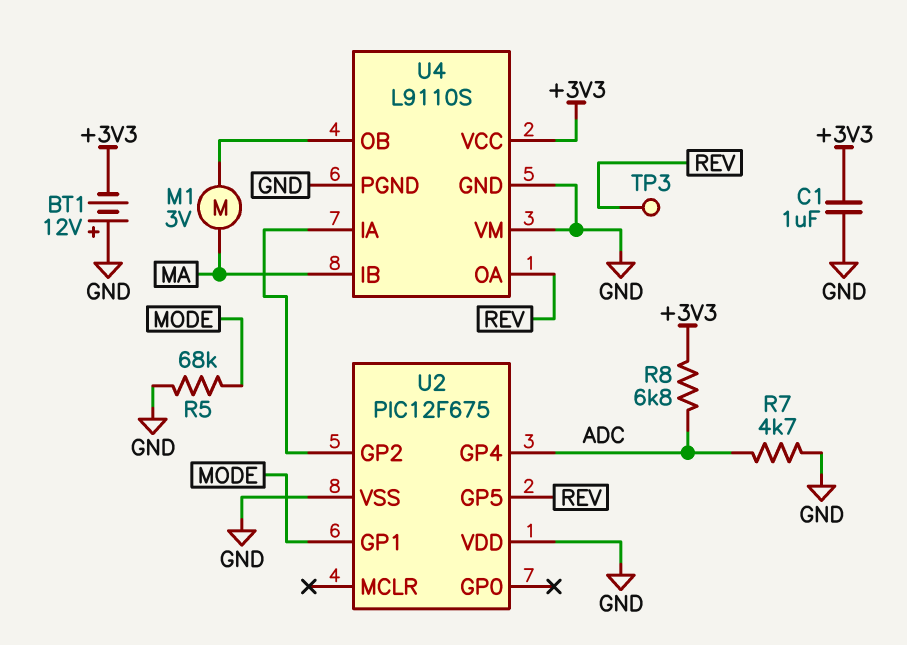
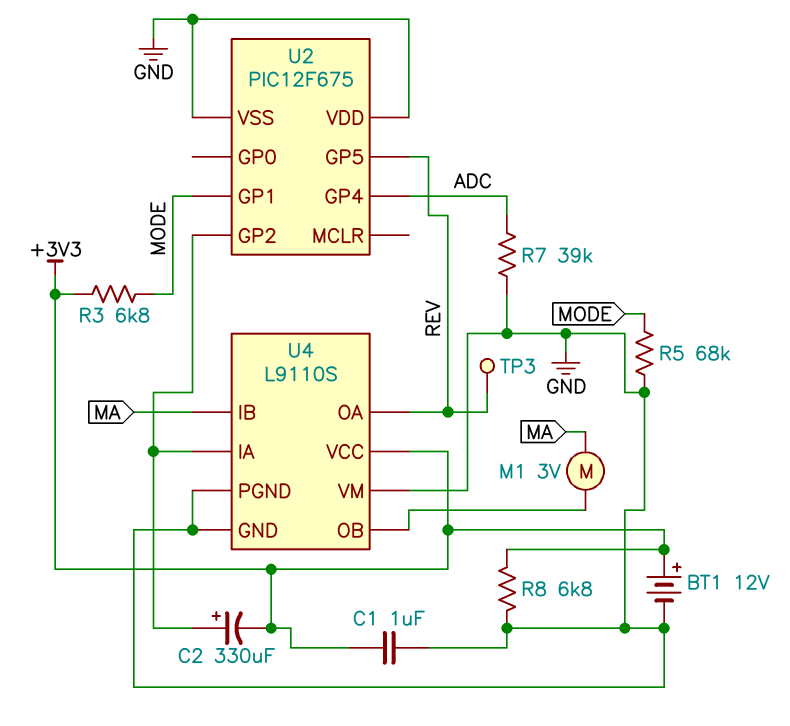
BT1: 12V (plus GND, minus +3V3) -> 12V (plus +3V3, minus GND)
C2: none -> 330uF (plus U2/GP2, minus +3V3)
R3: none -> 6.8k (+3V3, MODE)
R7: 4.7k (ADC, GND) -> 39k (ADC, GND)
R8: 6.8k (+3V3, ADC) -> 6.8k (+3V3, GND)

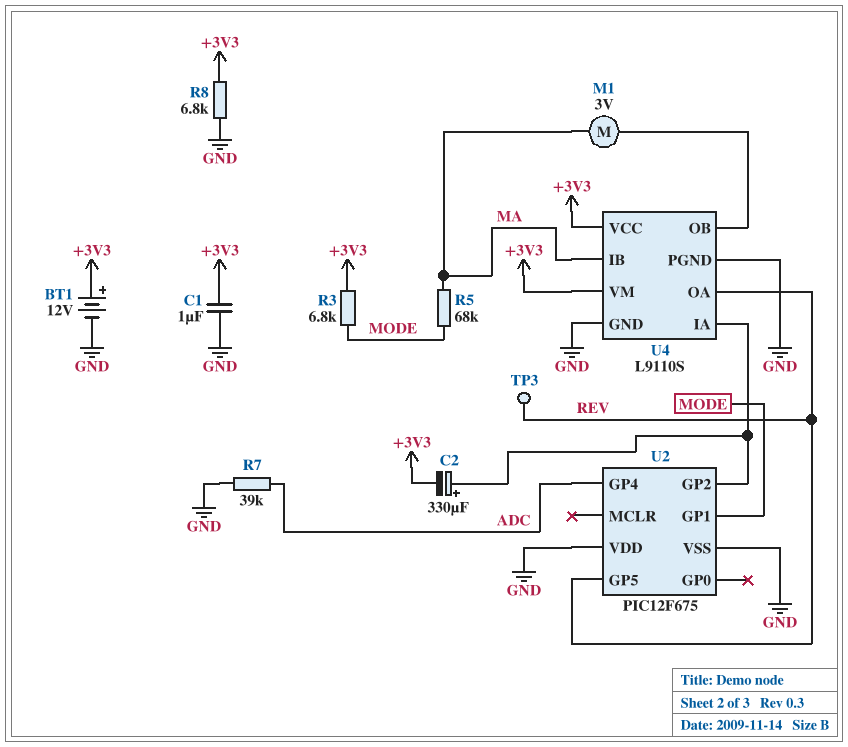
R5: 68k (GND, MODE) -> 68k (MA, MODE)
U4 pin VM: GND -> +3V3

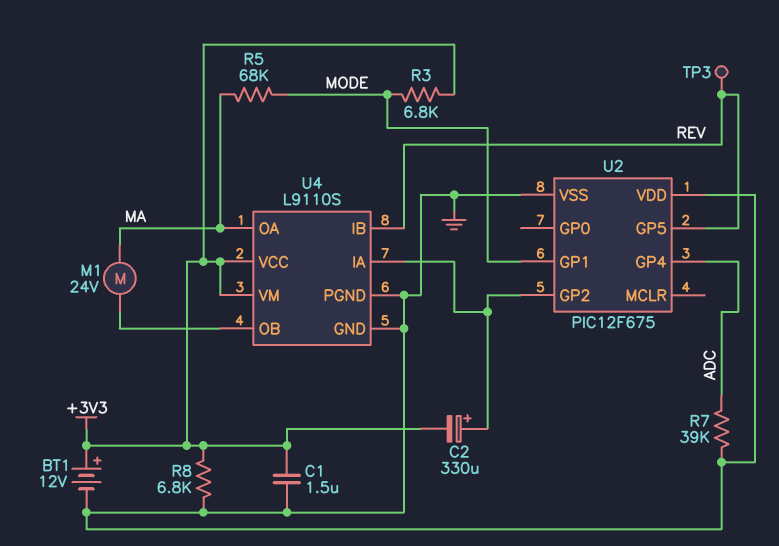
C1: 1uF (+3V3, GND) -> 1.5uF (+3V3, GND)
M1: motor 3V (MA, U4/OB) -> motor 24V (MA, U4/OB)
U4 pin IB: MA -> REV
U4 pin OA: REV -> MA

